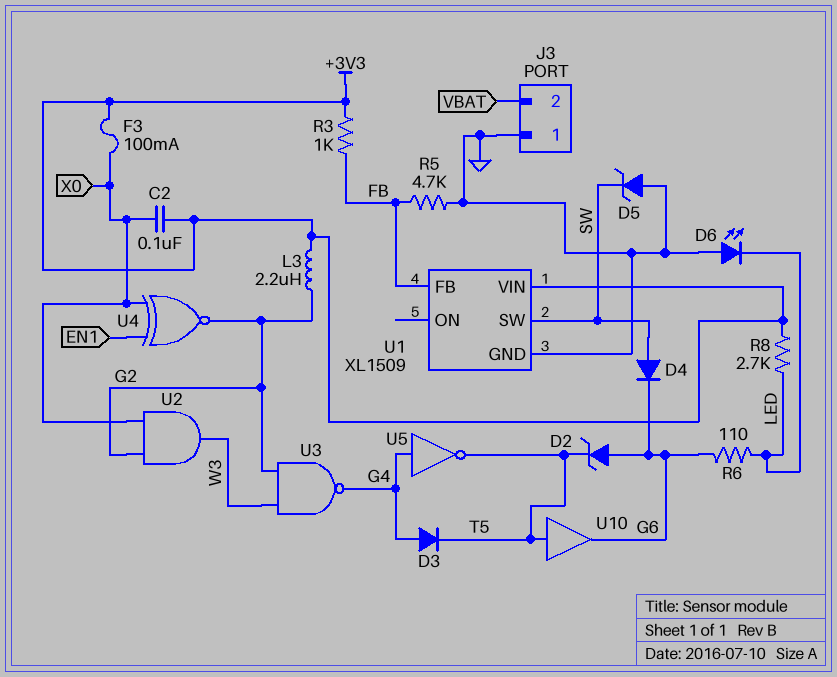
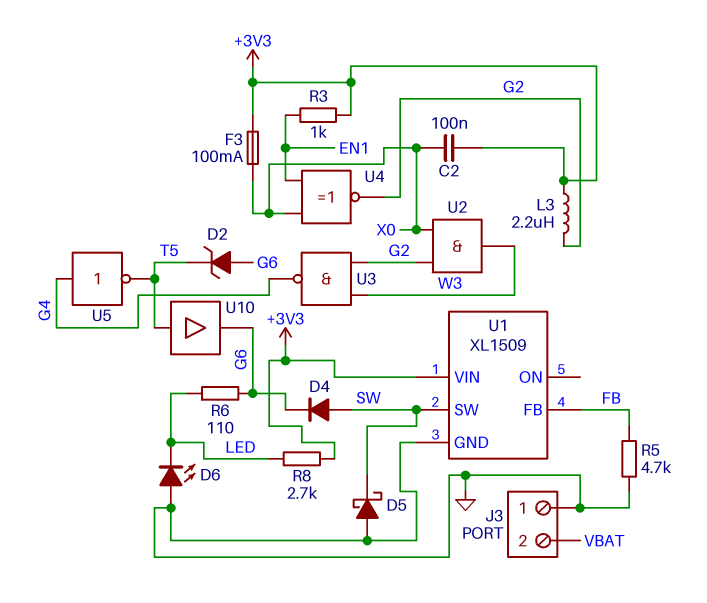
D3: diode (A G4, K T5) -> none
D5: zener (A GND, K SW) -> schottky (A GND, K SW)
R3: 1k (+3V3, FB) -> 1k (+3V3, EN1)

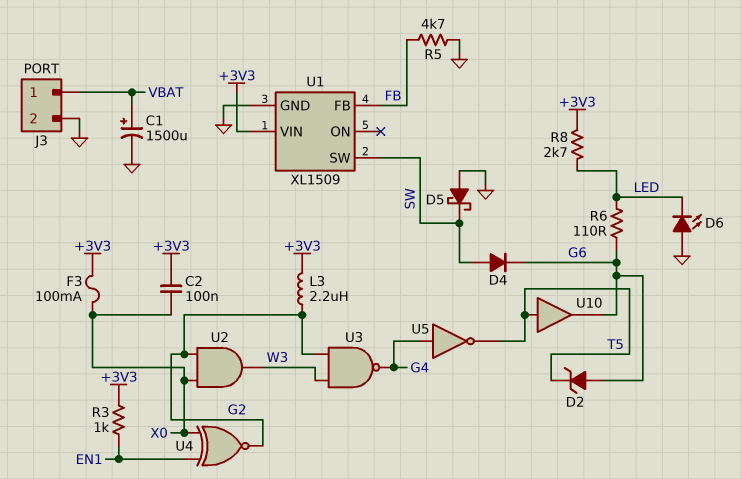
C1: none -> 1500uF (plus VBAT, minus GND)
J3 pin 1: GND -> VBAT
J3 pin 2: VBAT -> GND

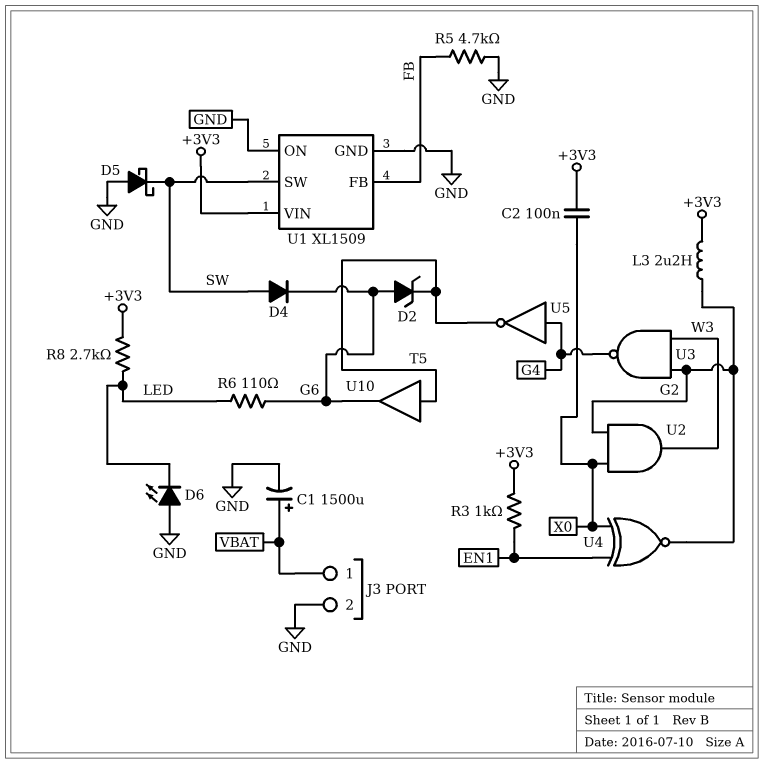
F3: 100mA (+3V3, X0) -> none
U1 pin ON: none -> GND

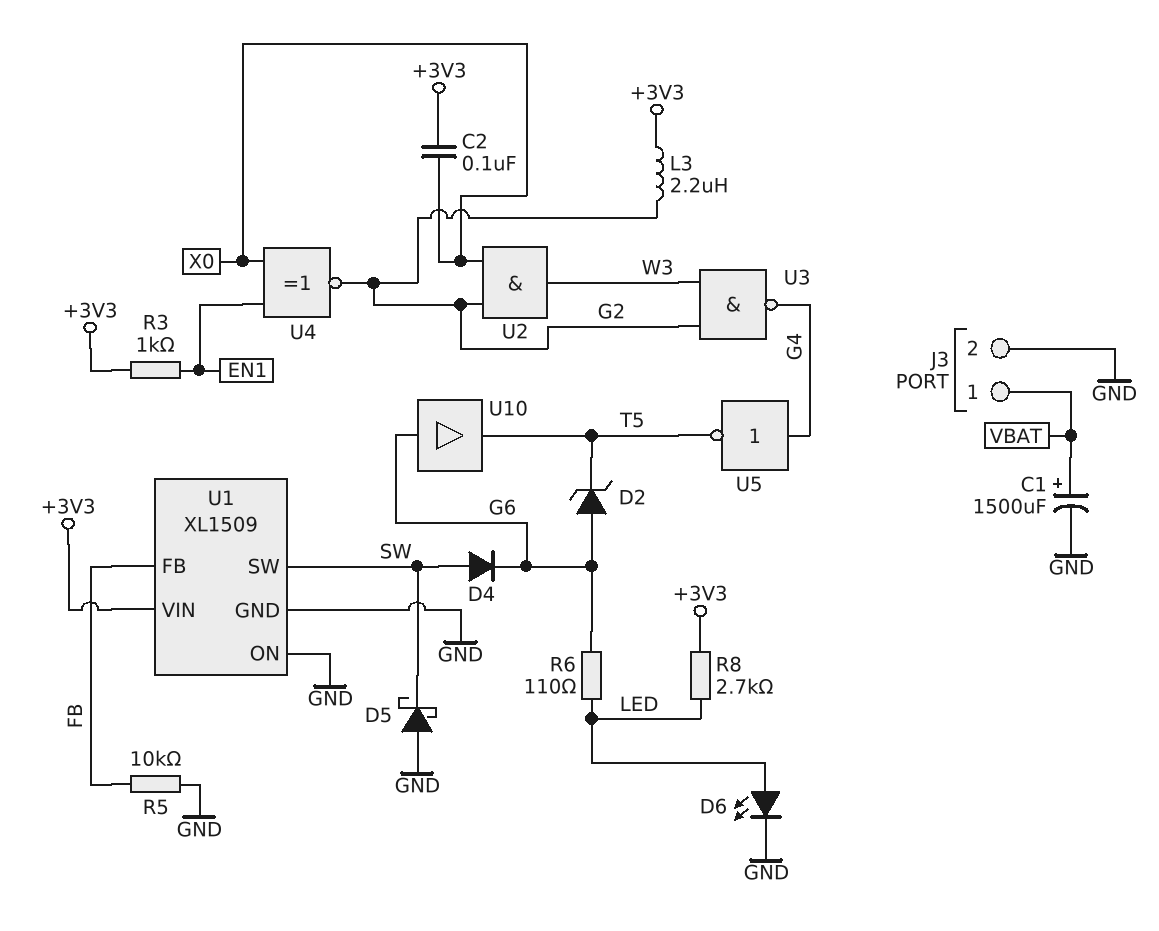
D6: LED (A GND, K LED) -> LED (A LED, K GND)
R5: 4.7k (FB, GND) -> 10k (FB, GND)
U10: buffer (in T5, out G6) -> buffer (in G6, out T5)

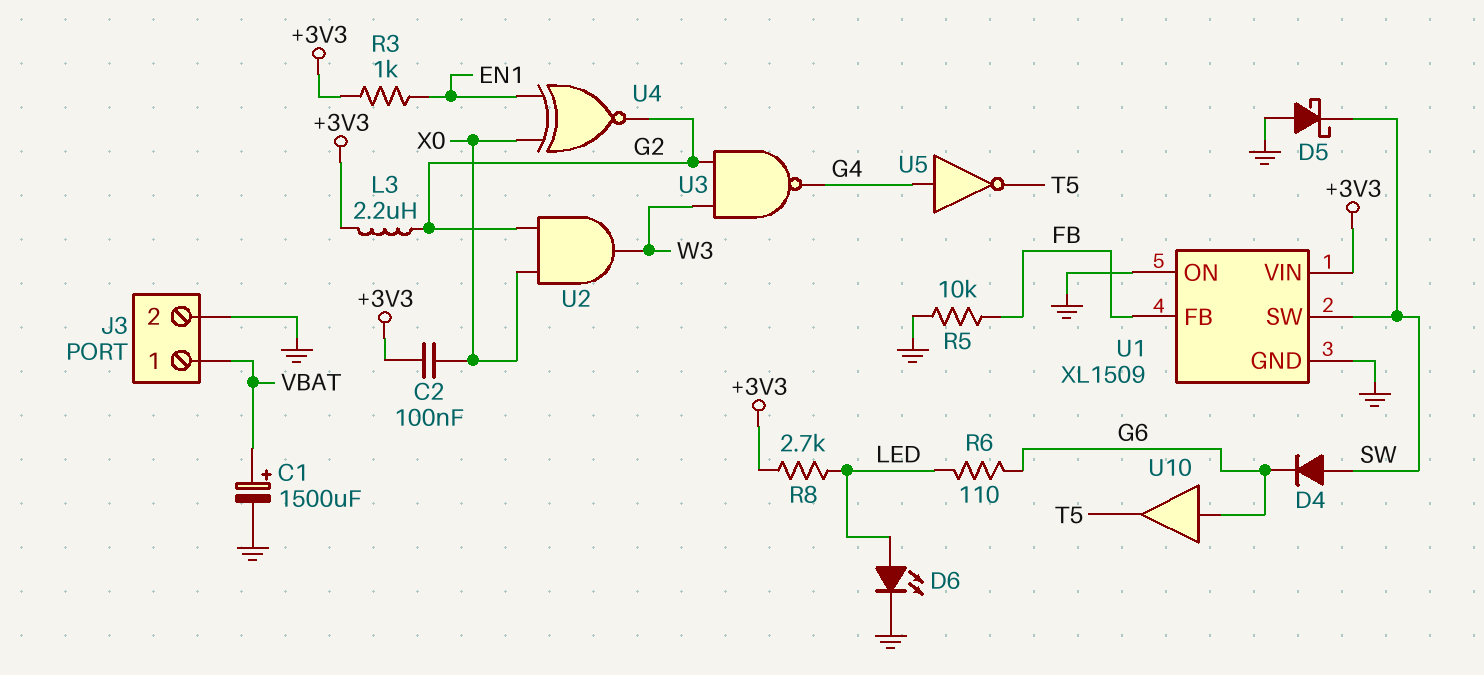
D2: zener (A G6, K T5) -> none

